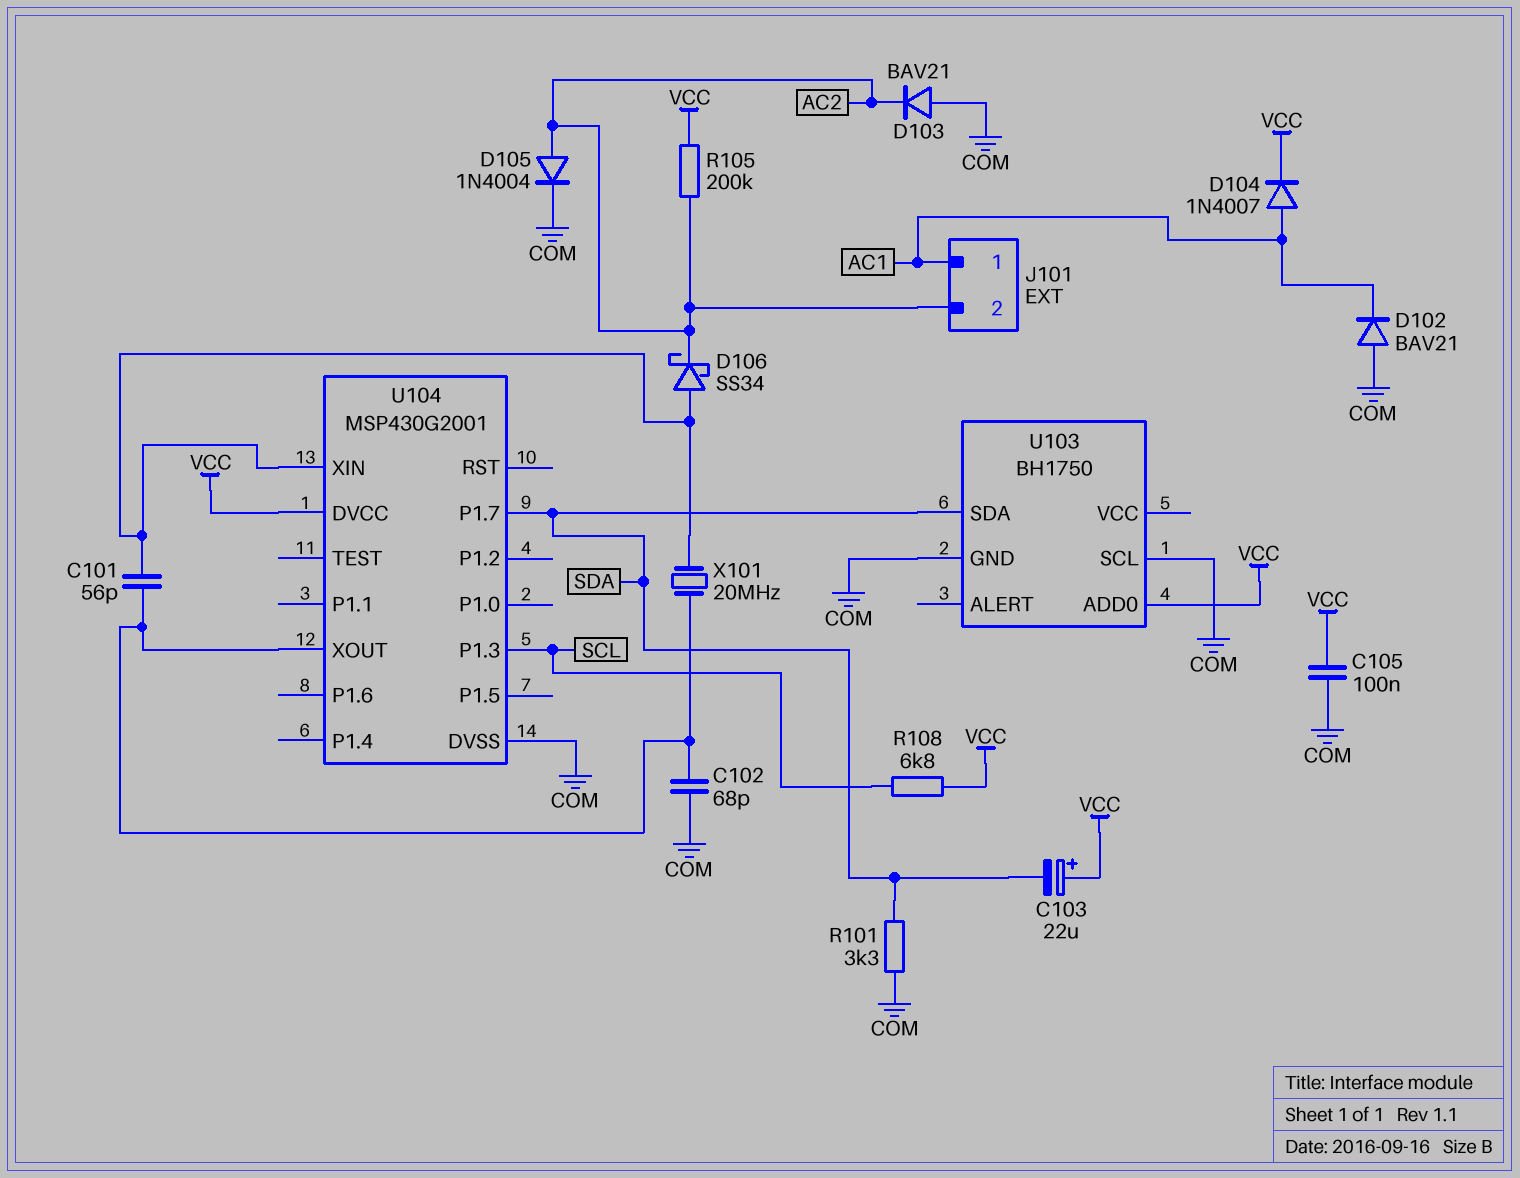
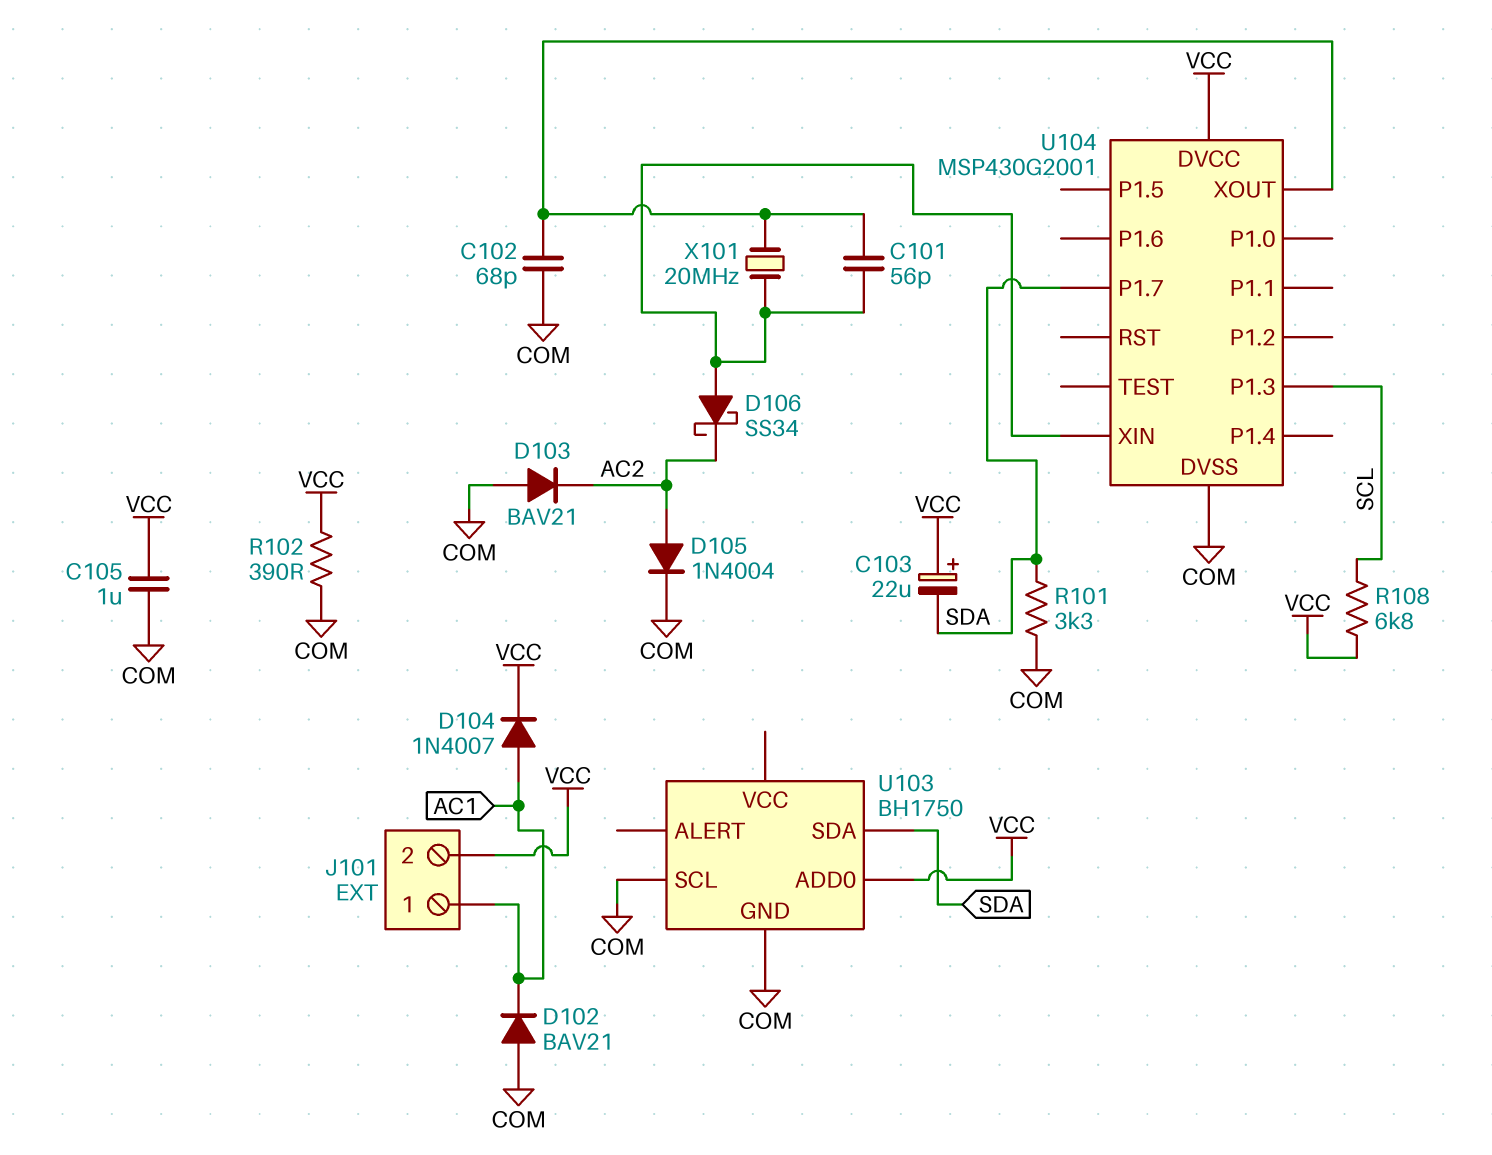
C105: 100nF (COM, VCC) -> 1uF (COM, VCC)
J101 pin 2: AC2 -> VCC
R102: none -> 390 (COM, VCC)
R105: 200k (AC2, VCC) -> none

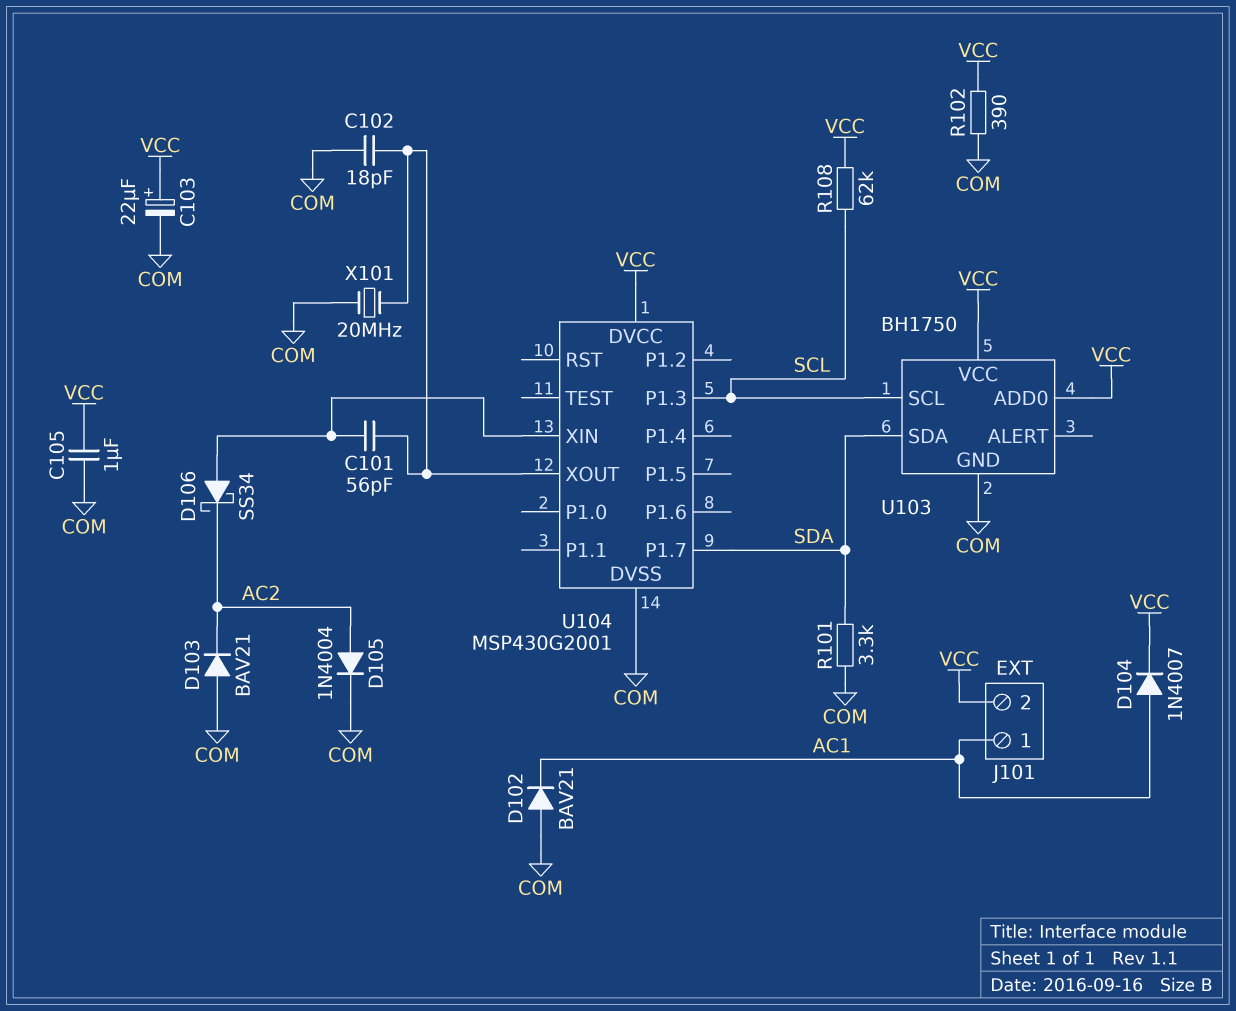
C102: 68pF (COM, U104/XOUT) -> 18pF (COM, U104/XOUT)
C103: 22uF (plus VCC, minus SDA) -> 22uF (plus VCC, minus COM)
R108: 6.8k (SCL, VCC) -> 62k (SCL, VCC)
U103 pin SCL: COM -> SCL
U103 pin VCC: none -> VCC
X101: 20MHz (U104/XIN, U104/XOUT) -> 20MHz (COM, U104/XOUT)

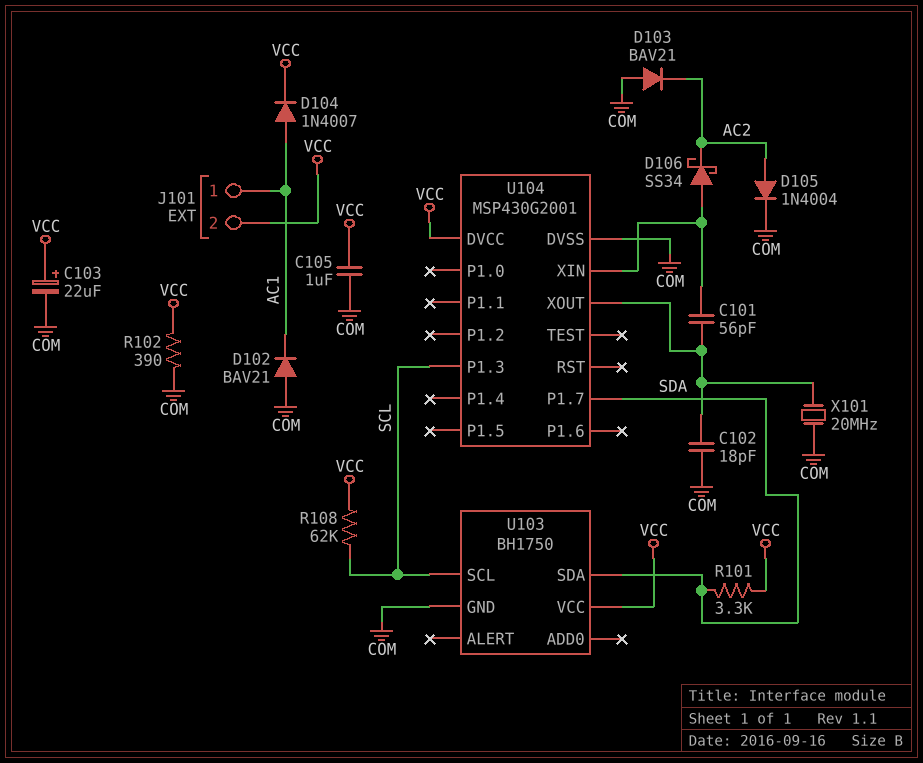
R101: 3.3k (COM, SDA) -> 3.3k (SDA, VCC)
U103 pin ADD0: VCC -> none

